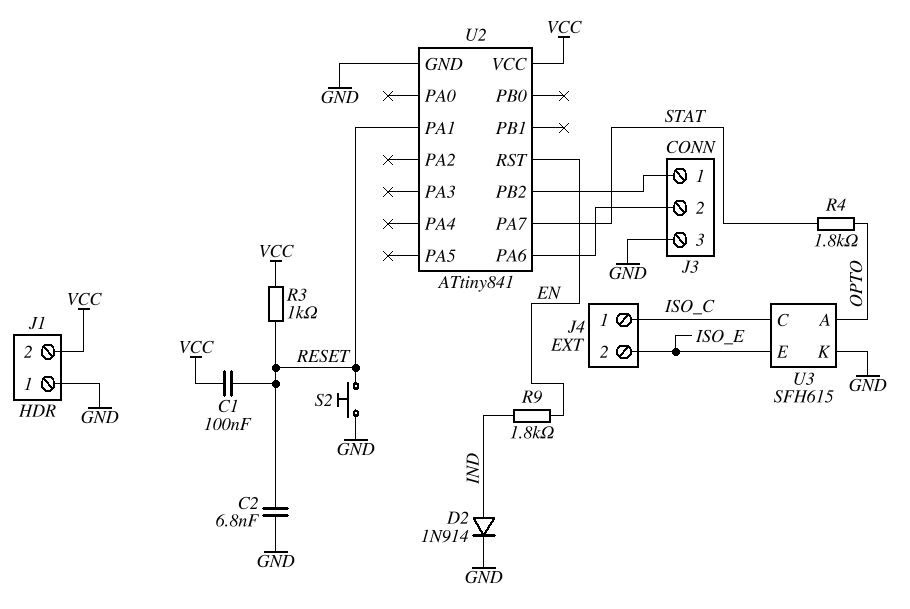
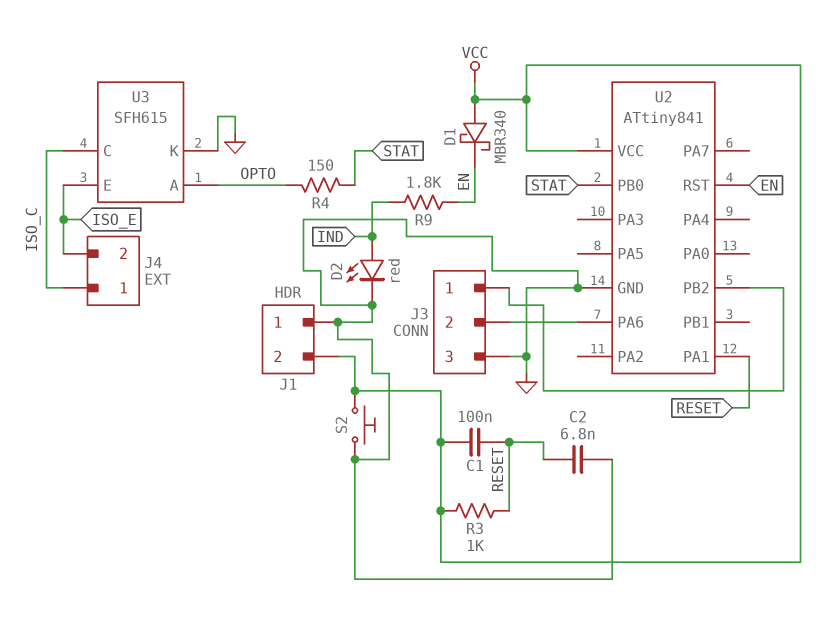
D1: none -> schottky MBR340 (A VCC, K EN)
D2: diode 1N914 (A IND, K GND) -> LED red (A IND, K GND)
R4: 1.8k (OPTO, STAT) -> 150 (OPTO, STAT)
S2: button (GND, RESET) -> button (GND, VCC)
U2 pin PA7: STAT -> none
U2 pin PB0: none -> STAT

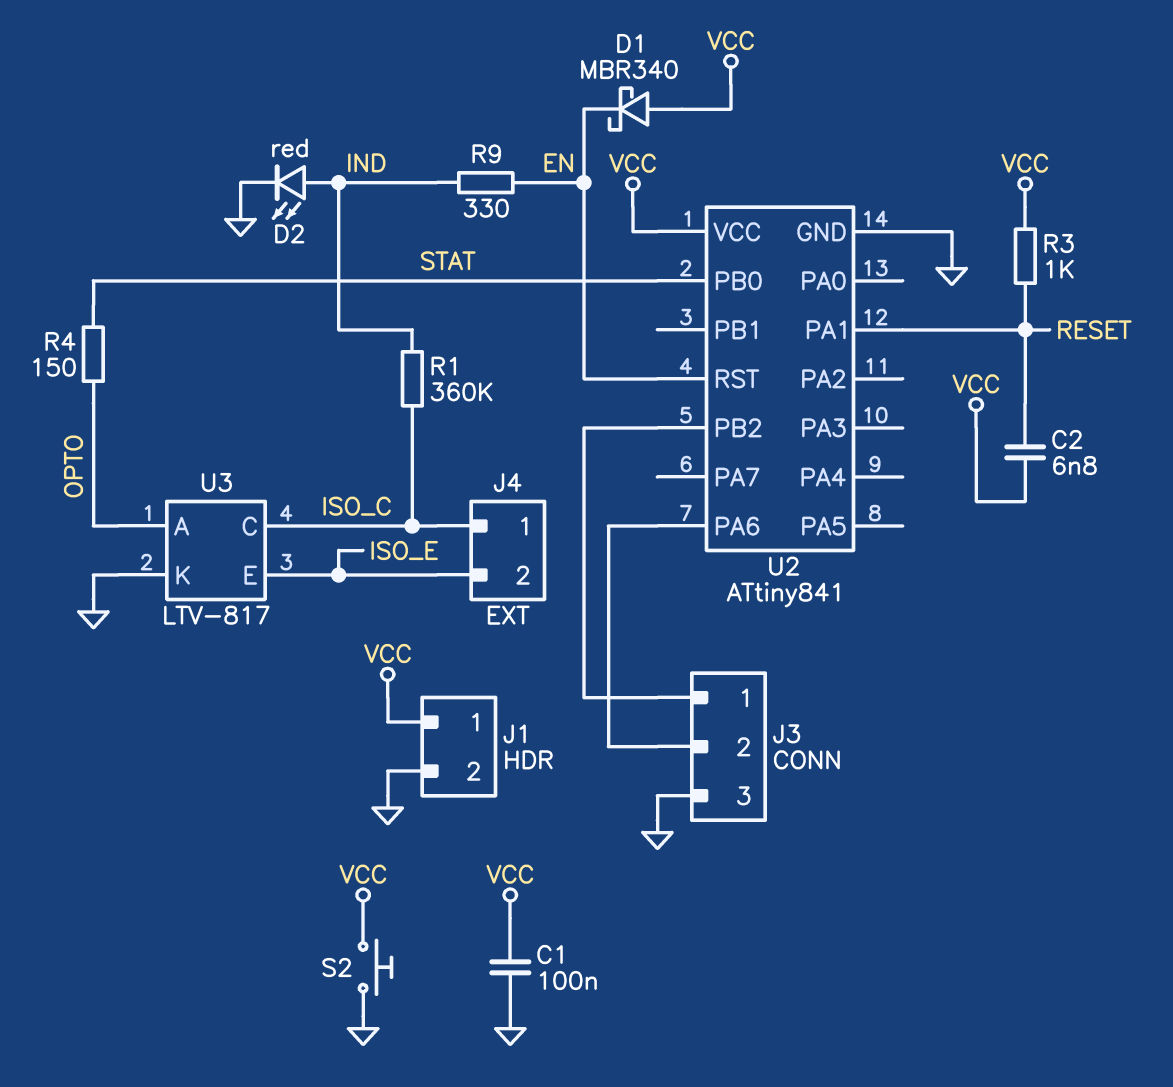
C1: 100nF (RESET, VCC) -> 100nF (GND, VCC)
C2: 6.8nF (GND, RESET) -> 6.8nF (RESET, VCC)
J1 pin 1: GND -> VCC
J1 pin 2: VCC -> GND
R1: none -> 360k (IND, ISO_C)
R9: 1.8k (EN, IND) -> 330 (EN, IND)
U3: SFH615 -> LTV-817

